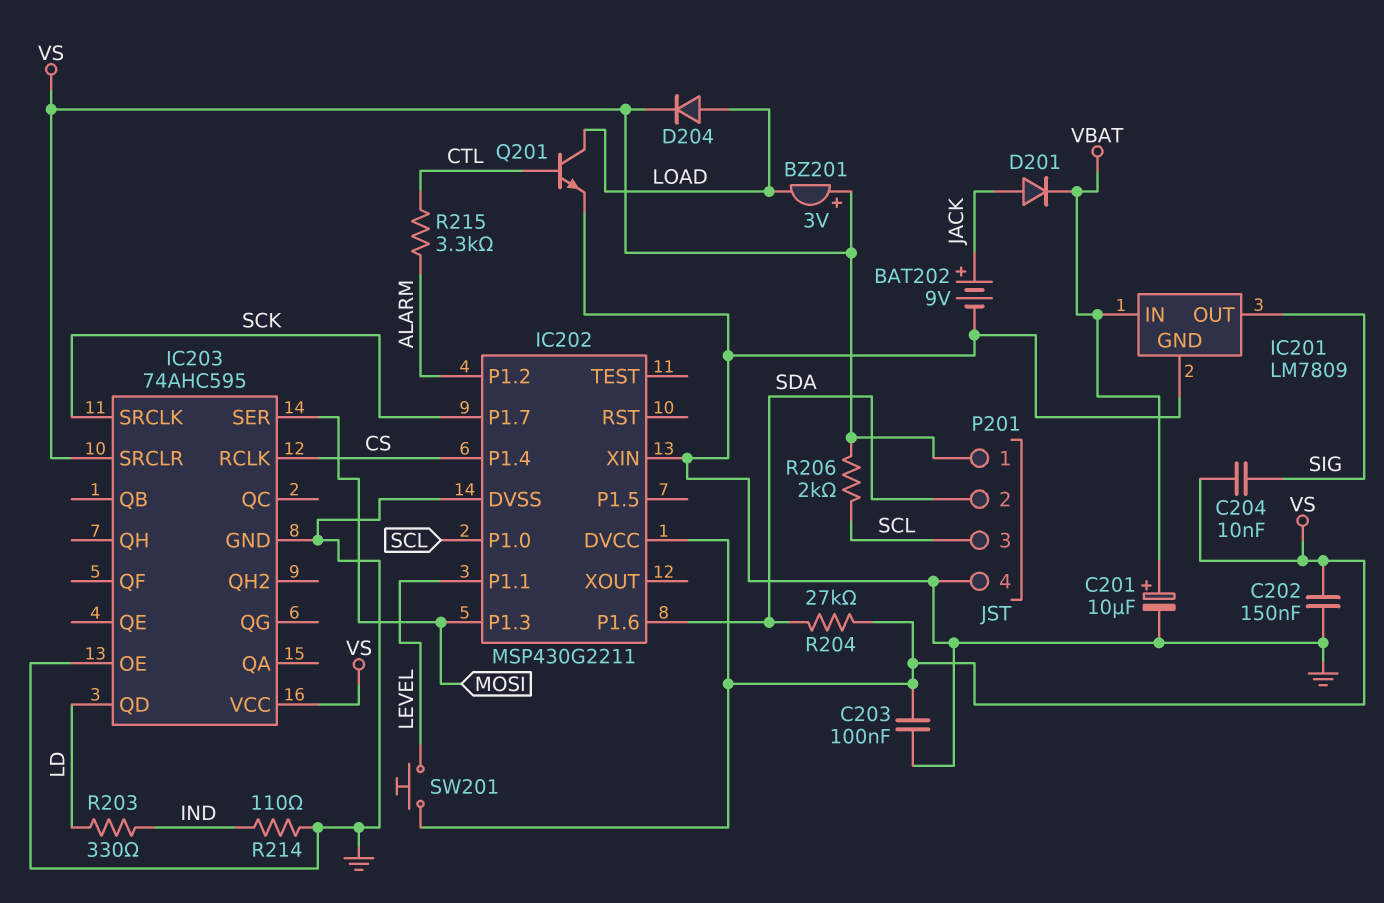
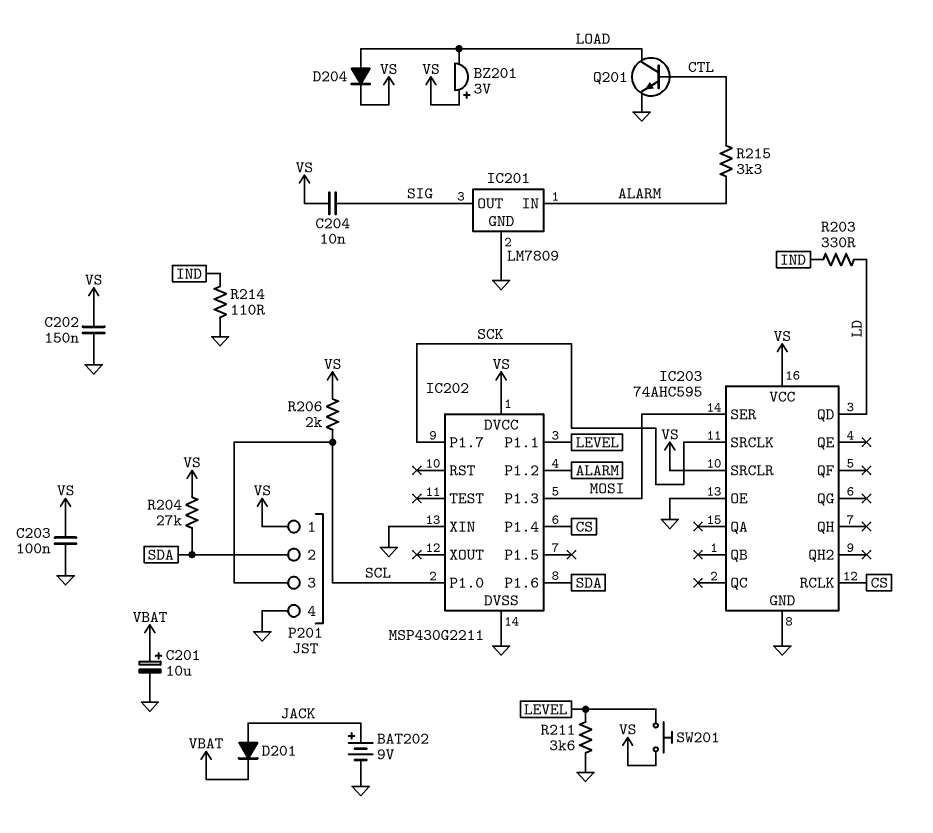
IC201 pin IN: VBAT -> ALARM
R211: none -> 3.6k (GND, LEVEL)

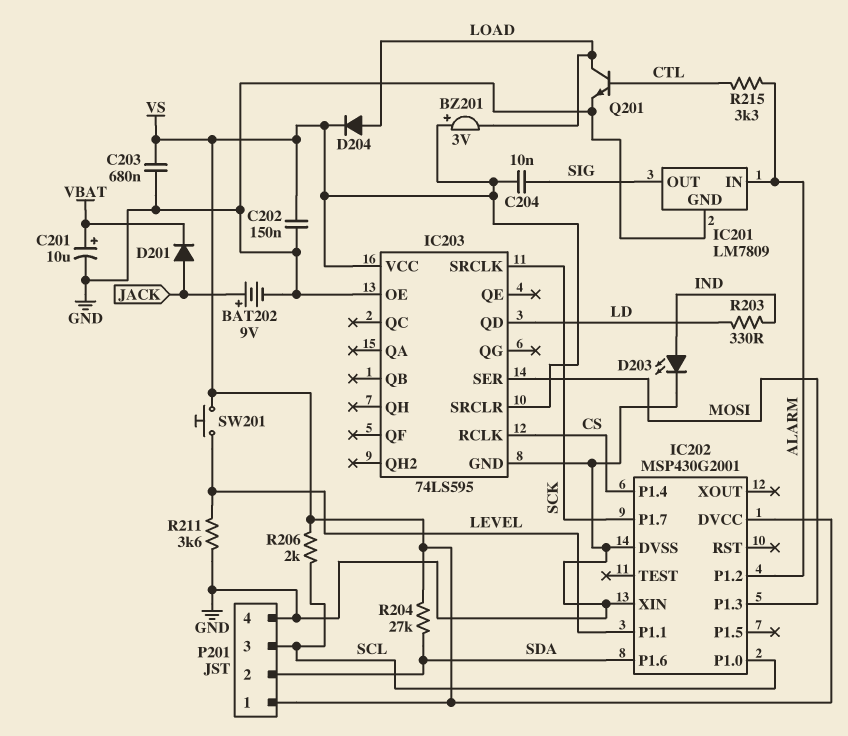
C203: 100nF (GND, VS) -> 680nF (GND, VS)
D203: none -> LED (A IND, K GND)
IC202: MSP430G2211 -> MSP430G2001
IC203: 74AHC595 -> 74LS595
R214: 110 (GND, IND) -> none

